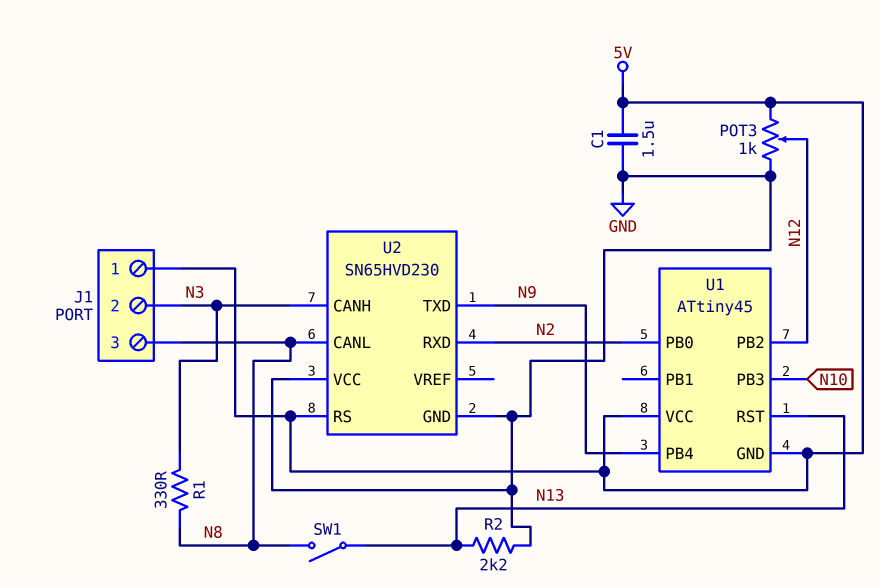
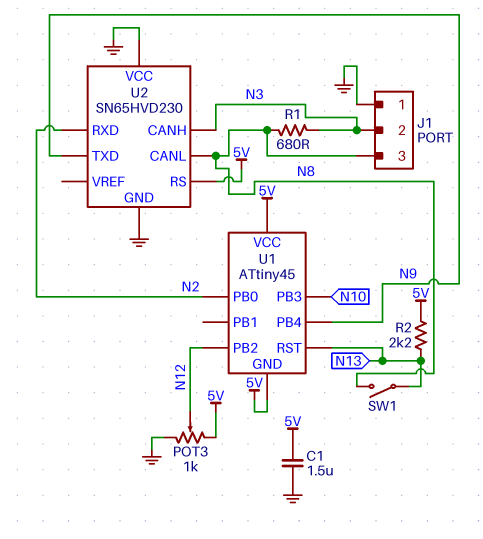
J1 pin 1: 5V -> GND
R1: 330 (N3, N8) -> 680 (N3, N8)
R2: 2.2k (GND, N13) -> 2.2k (5V, N13)

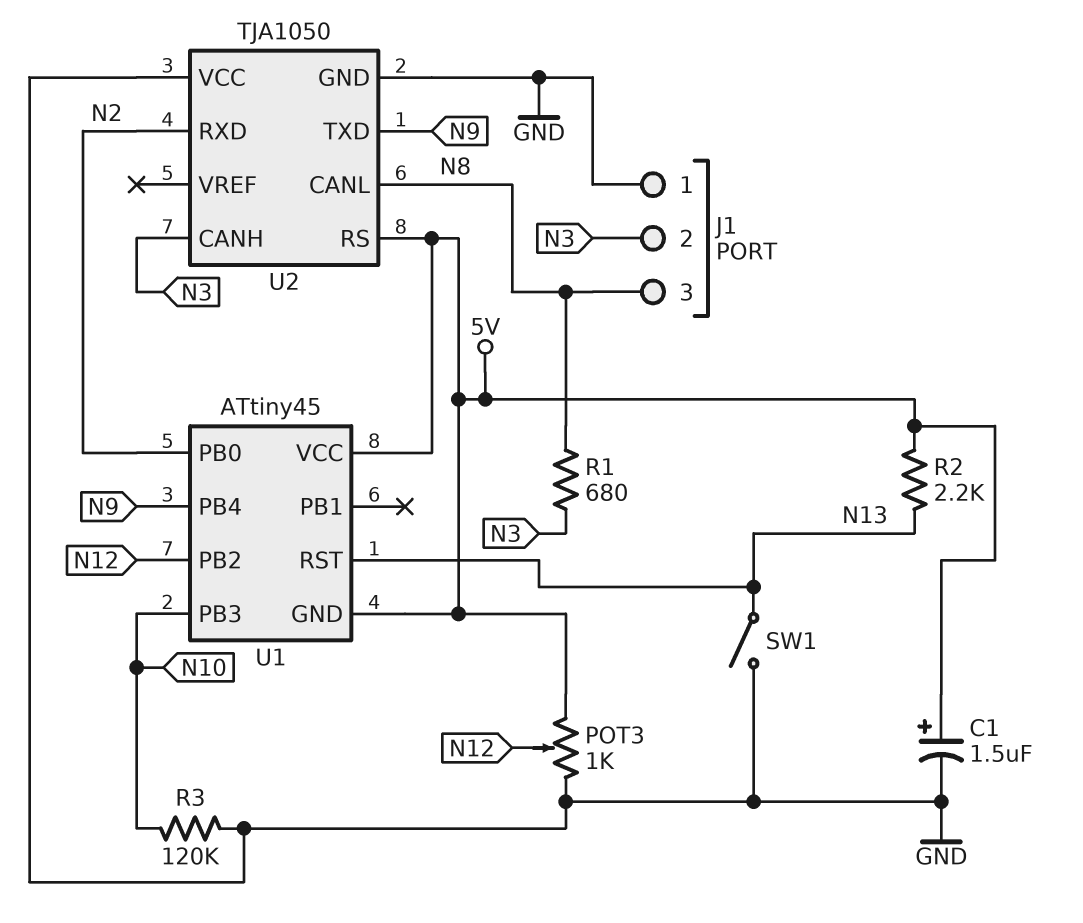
C1: 1.5uF (5V, GND) -> 1.5uF (plus 5V, minus GND)
R3: none -> 120k (GND, N10)
SW1: switch (N8, N13) -> switch (GND, N13)
U2: SN65HVD230 -> TJA1050

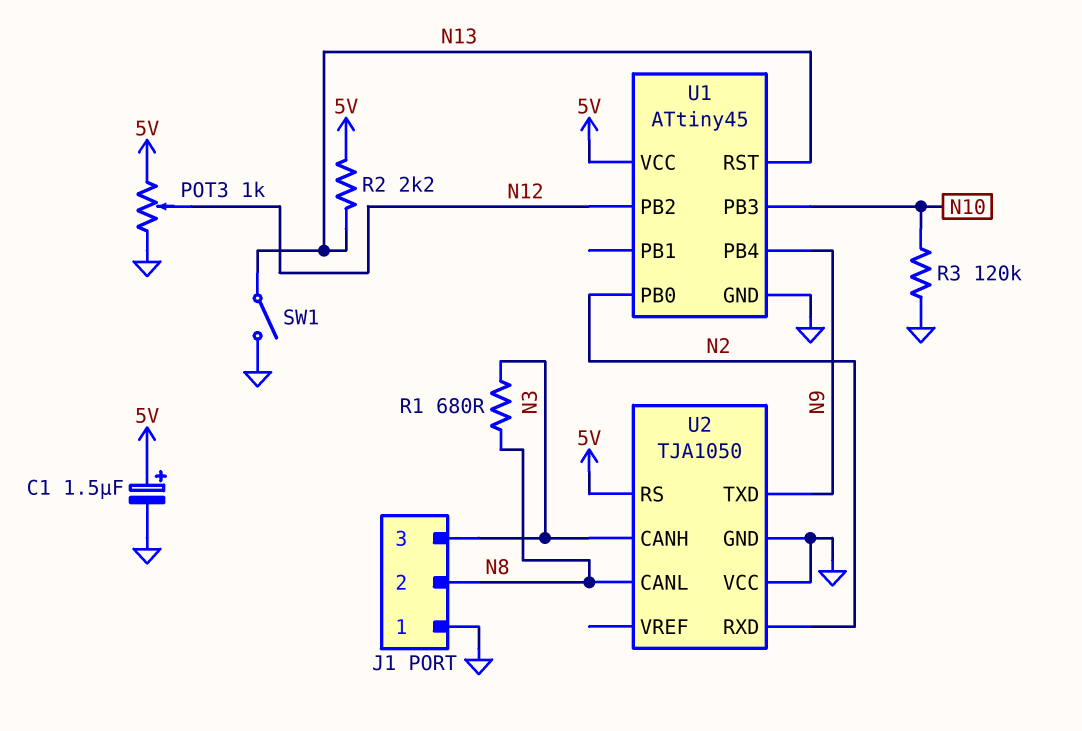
J1 pin 2: N3 -> N8
J1 pin 3: N8 -> N3
U1 pin GND: 5V -> GND

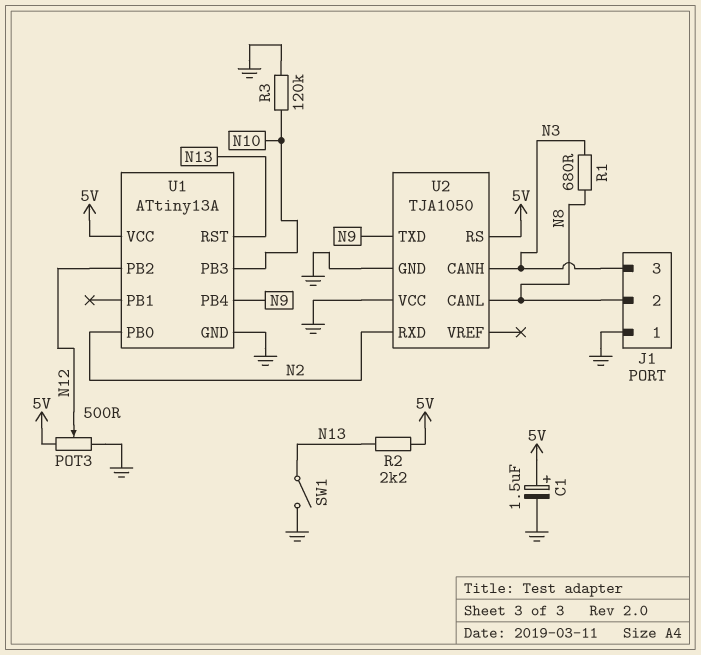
POT3: 1k (5V, GND, wiper N12) -> 500 (5V, GND, wiper N12)
U1: ATtiny45 -> ATtiny13A

